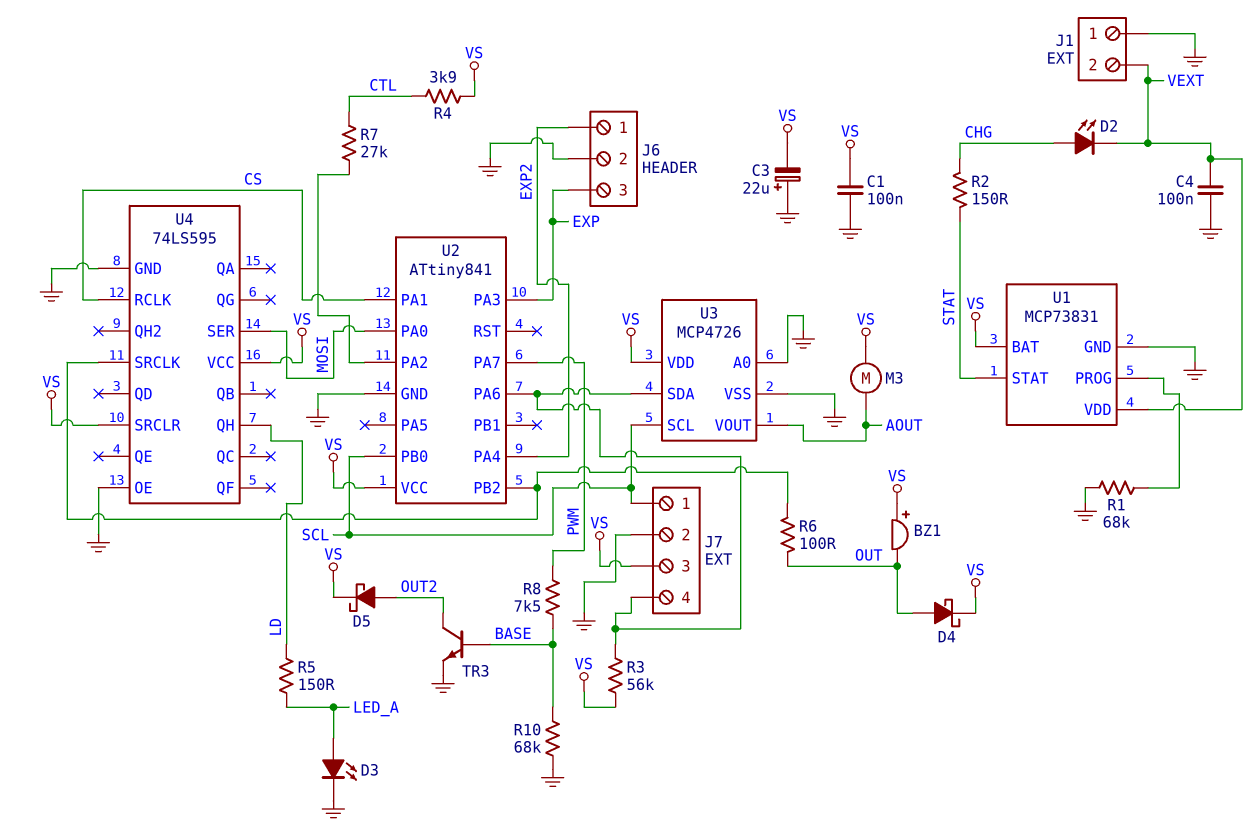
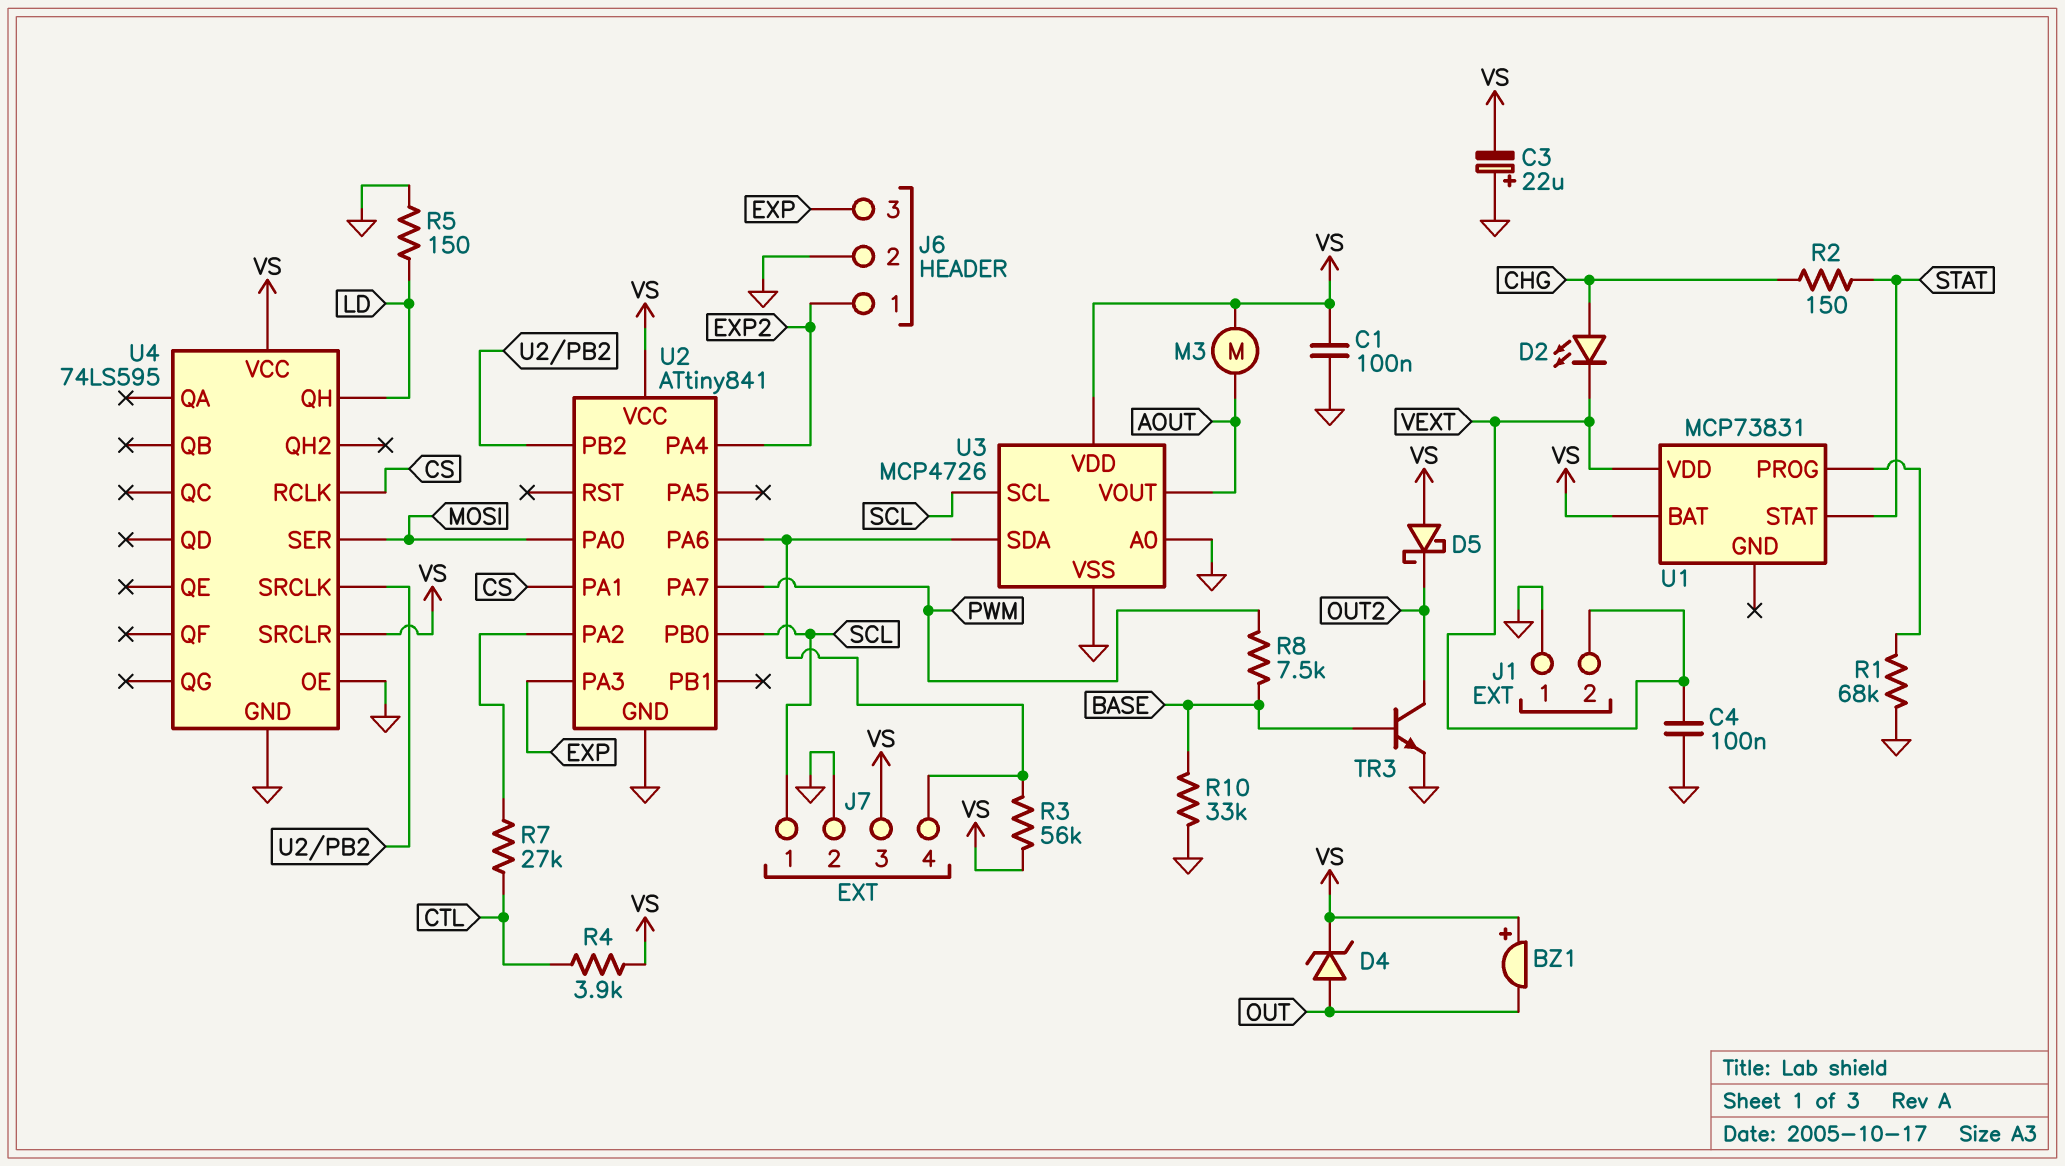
D3: LED (A LED_A, K GND) -> none
D4: schottky (A OUT, K VS) -> zener (A OUT, K VS)
D5: schottky (A OUT2, K VS) -> schottky (A VS, K OUT2)
R5: 150 (LD, LED_A) -> 150 (GND, LD)
R6: 100 (OUT, U2/PB2) -> none
R10: 68k (BASE, GND) -> 33k (BASE, GND)
U1 pin GND: GND -> none

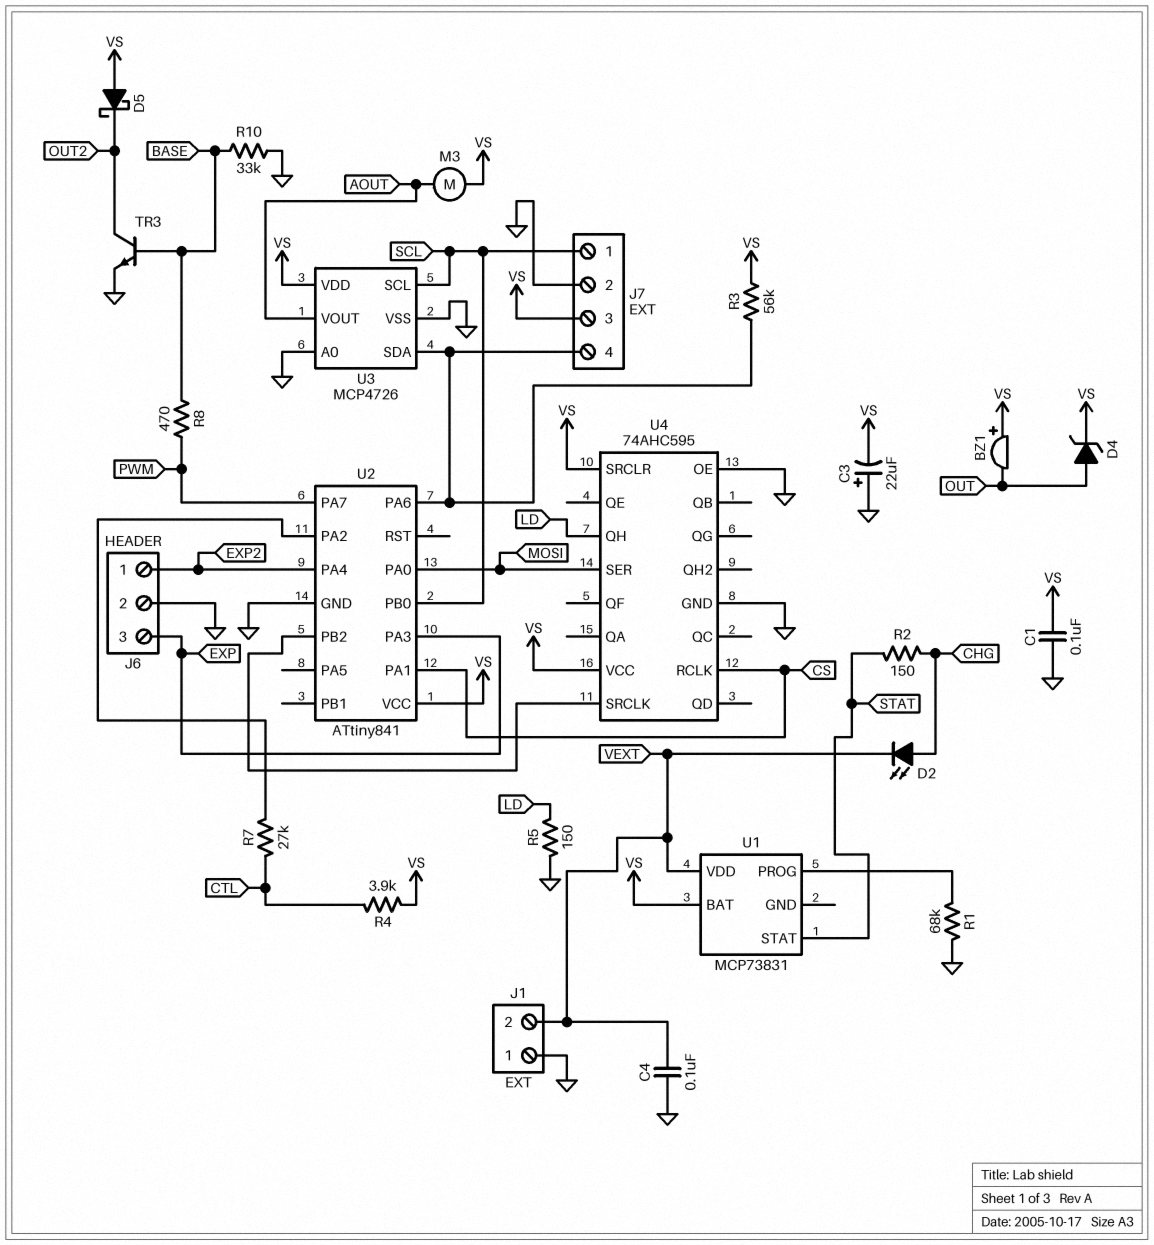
R8: 7.5k (BASE, PWM) -> 470 (BASE, PWM)
U4: 74LS595 -> 74AHC595

